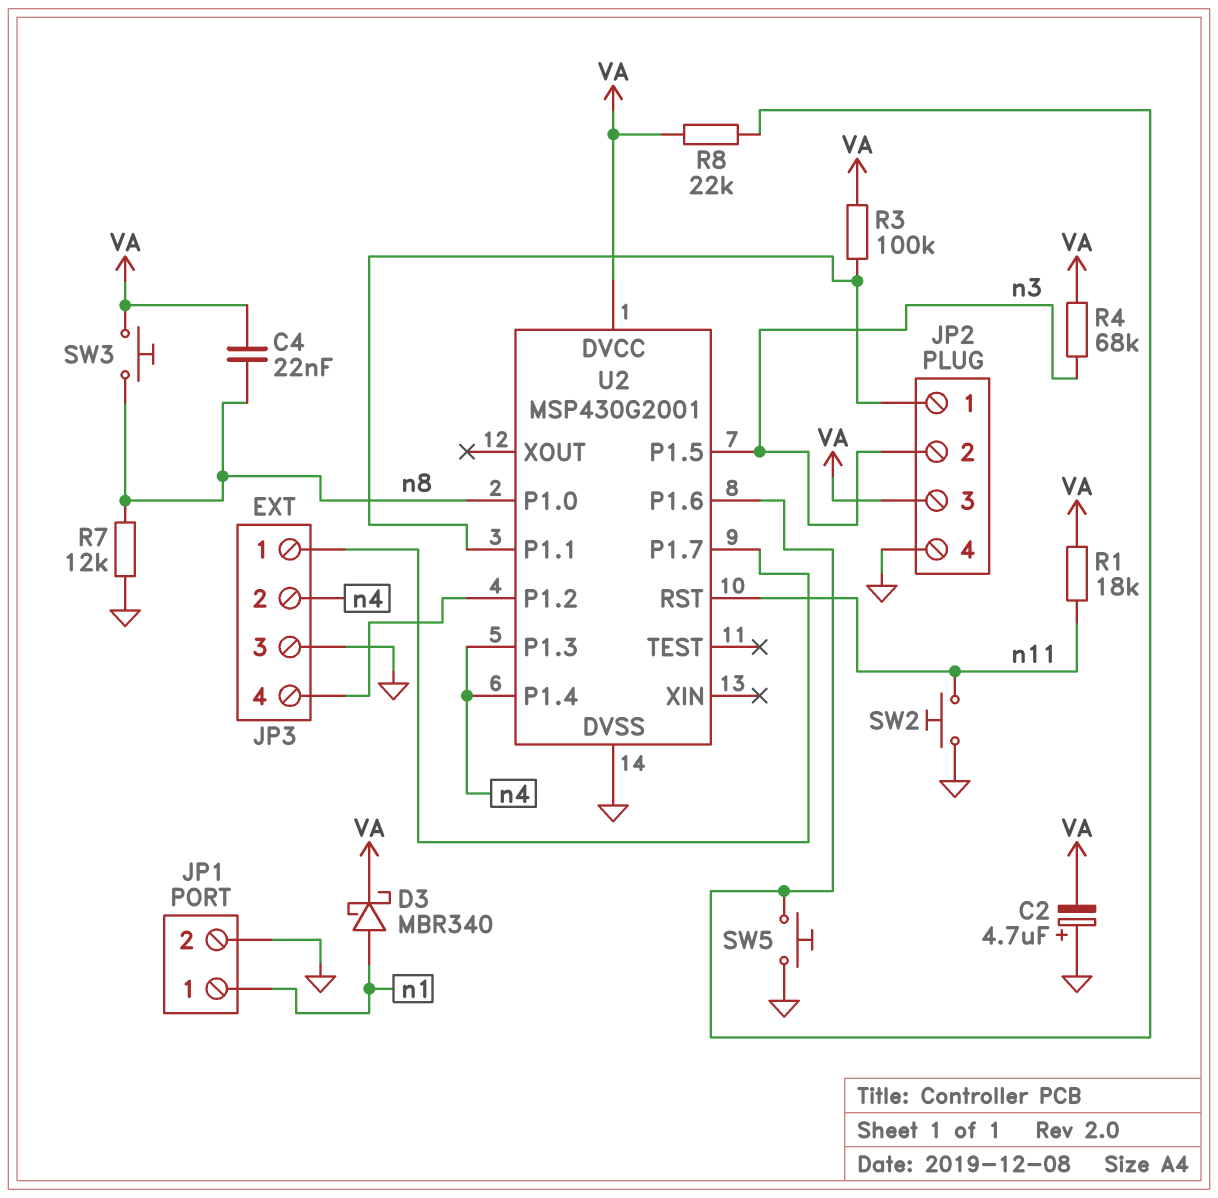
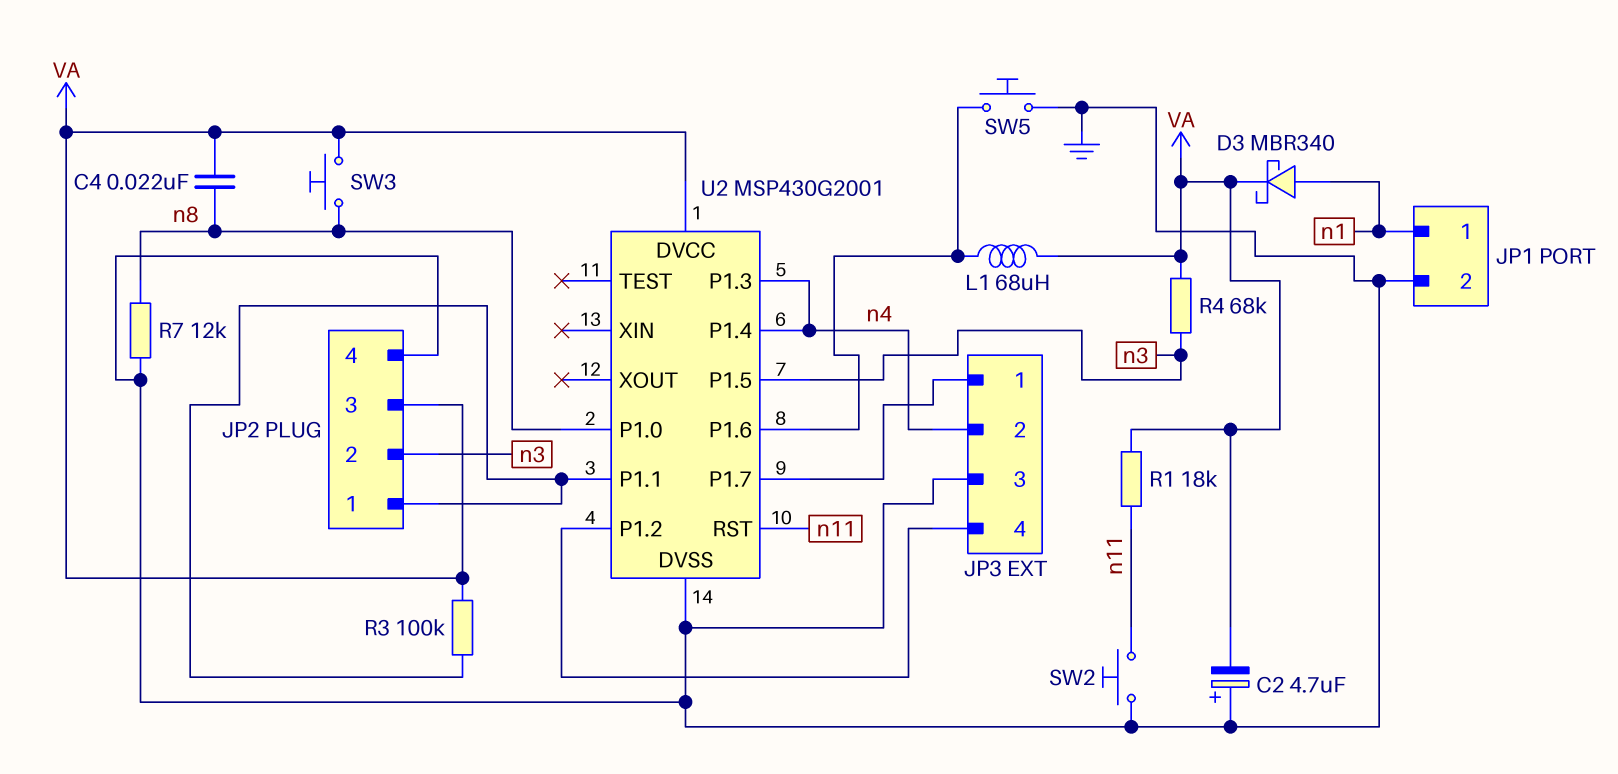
L1: none -> 68uH (U2/P1.6, VA)
R8: 22k (U2/P1.6, VA) -> none

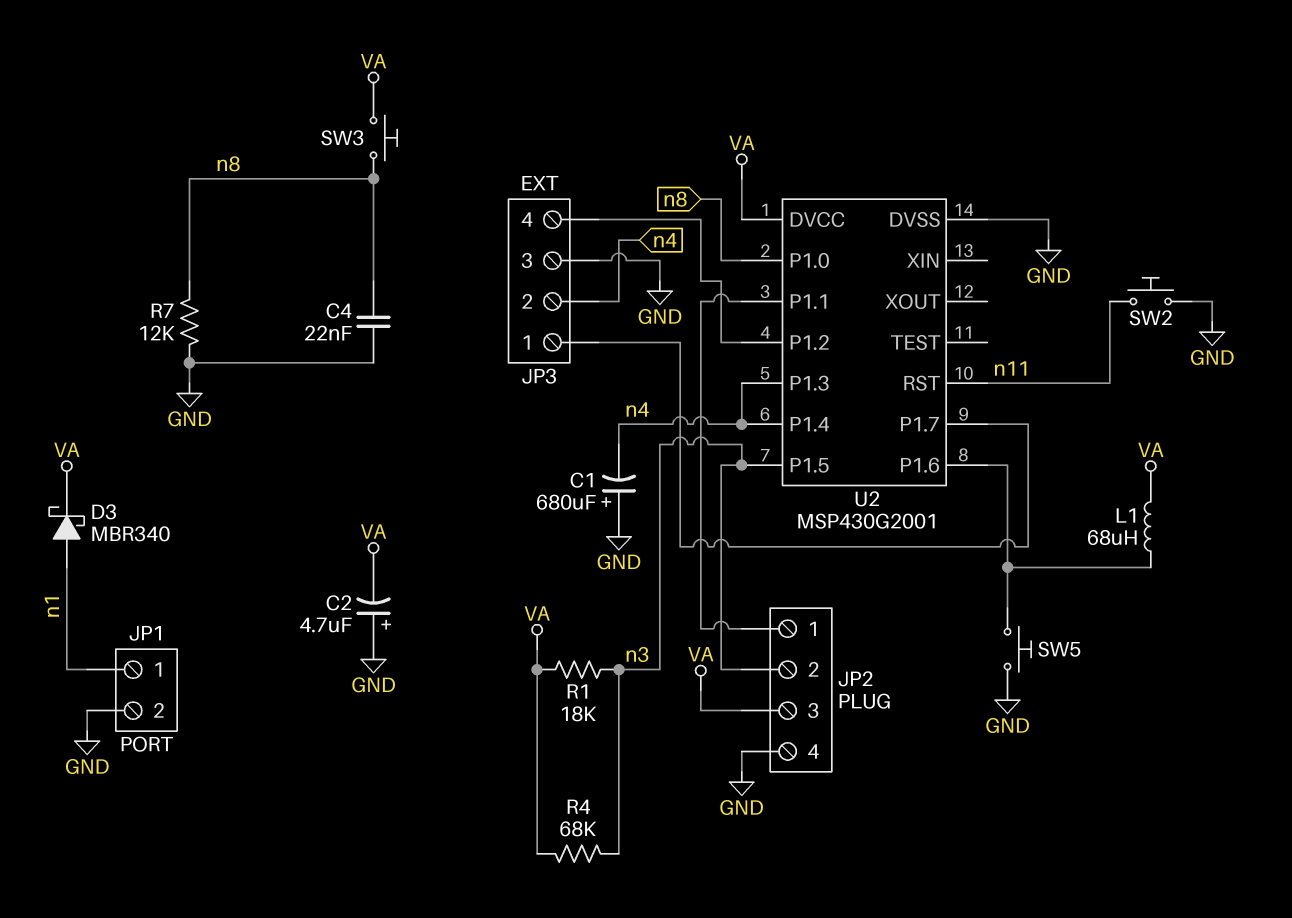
C1: none -> 680uF (plus GND, minus n4)
C4: 22nF (VA, n8) -> 22nF (GND, n8)
R1: 18k (VA, n11) -> 18k (VA, n3)
R3: 100k (JP2/1, VA) -> none

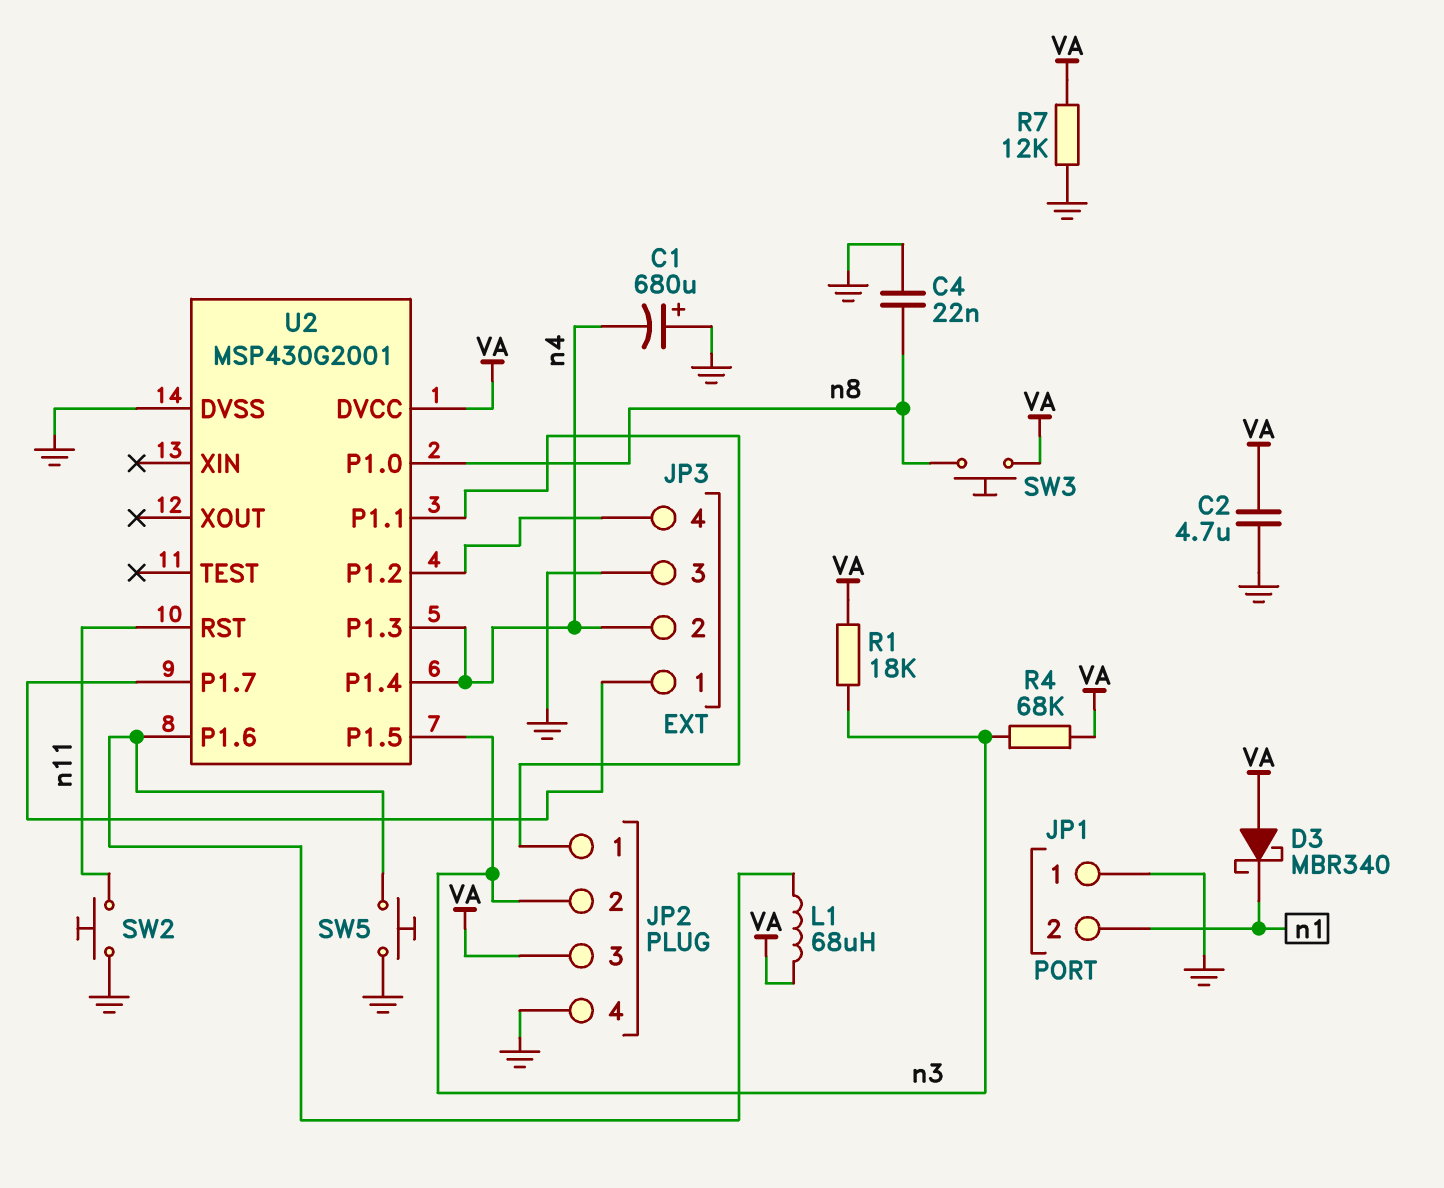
C2: 4.7uF (plus GND, minus VA) -> 4.7uF (GND, VA)
D3: schottky MBR340 (A n1, K VA) -> schottky MBR340 (A VA, K n1)
JP1 pin 1: n1 -> GND
JP1 pin 2: GND -> n1
R7: 12k (GND, n8) -> 12k (GND, VA)

